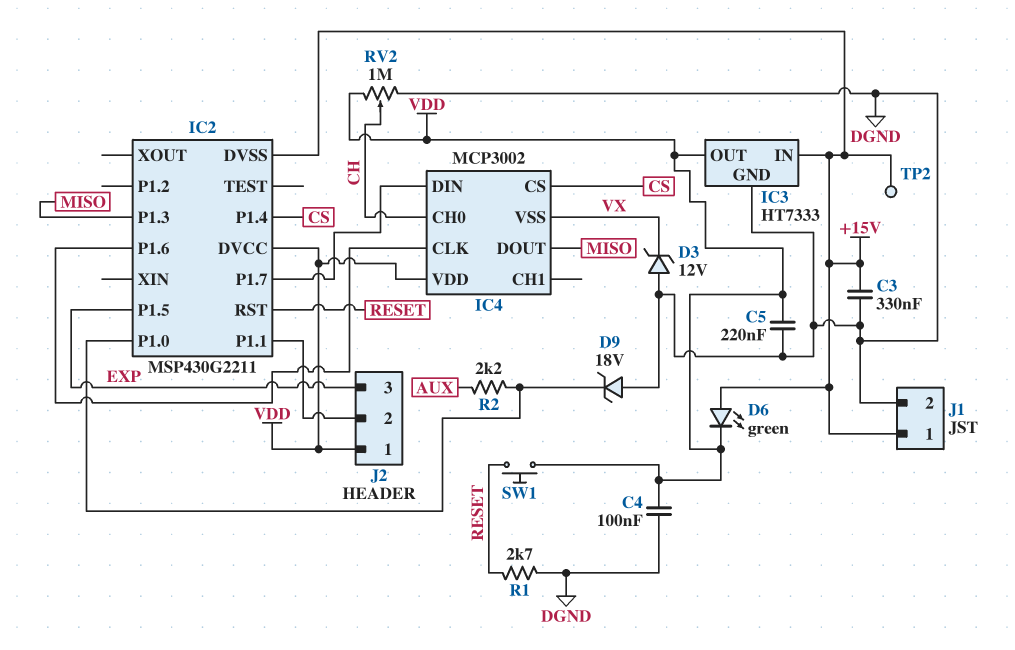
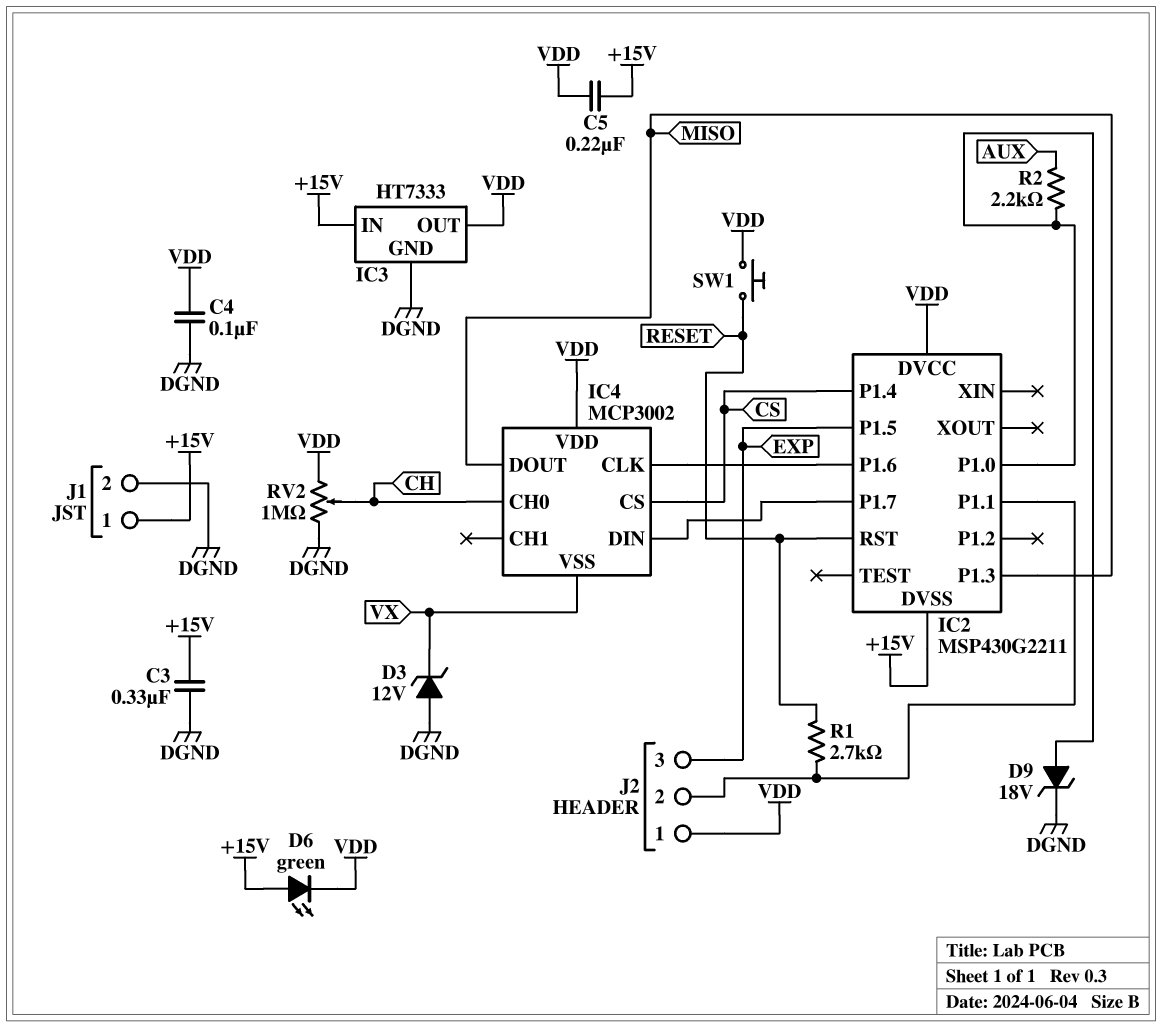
C5: 220nF (DGND, VDD) -> 220nF (+15V, VDD)
D9: zener 18V (A DGND, K IC2/P1.0) -> zener 18V (A IC2/P1.0, K DGND)
R1: 2.7k (DGND, RESET) -> 2.7k (IC2/P1.1, RESET)
TP2: test point (+15V) -> none

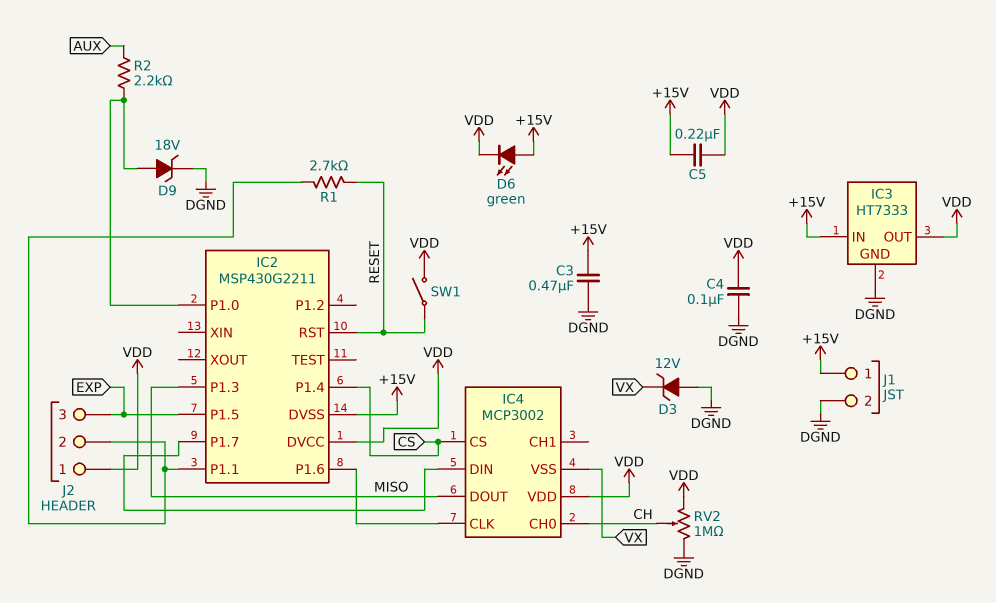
C3: 330nF (+15V, DGND) -> 470nF (+15V, DGND)
SW1: button (RESET, VDD) -> switch (RESET, VDD)

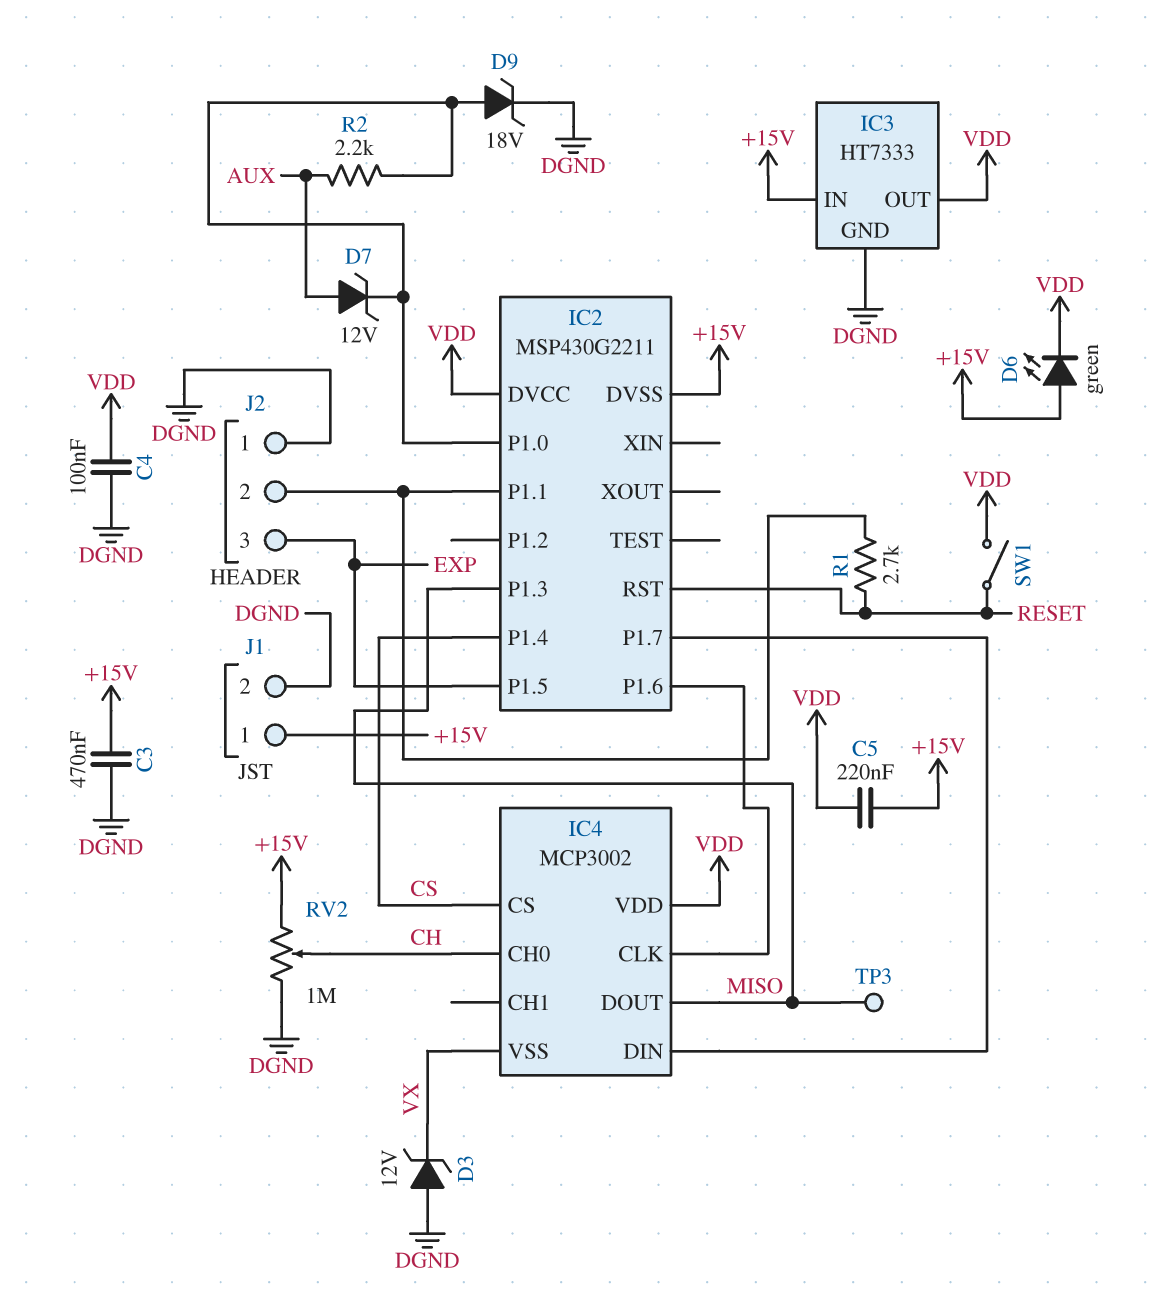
D7: none -> zener 12V (A AUX, K IC2/P1.0)
J2 pin 1: VDD -> DGND
RV2: 1M (DGND, VDD, wiper CH) -> 1M (+15V, DGND, wiper CH)
TP3: none -> test point (MISO)

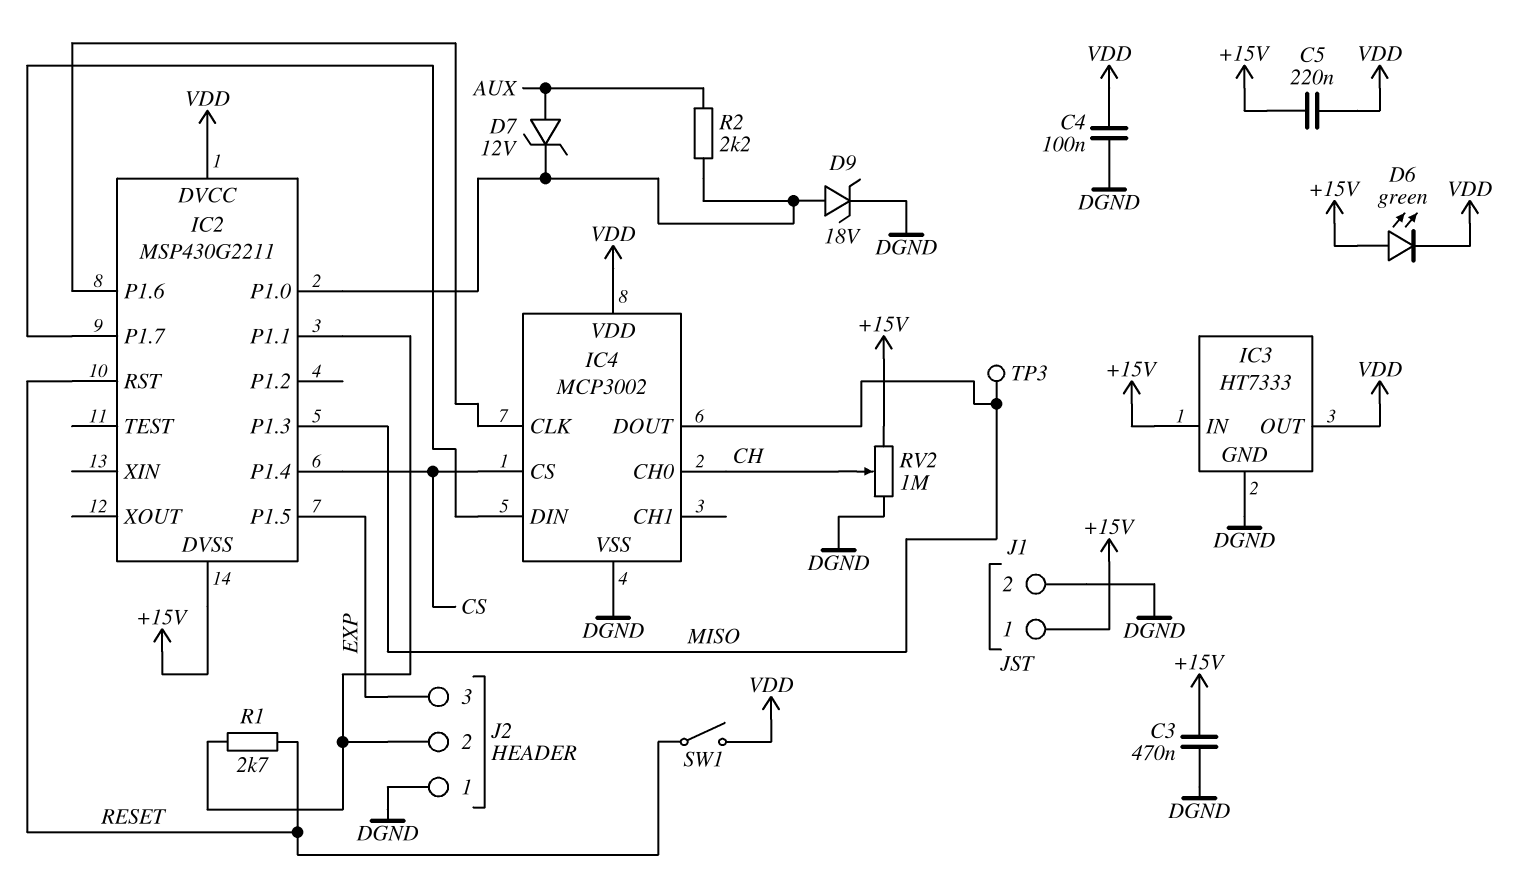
D3: zener 12V (A DGND, K VX) -> none
IC4 pin VSS: VX -> DGND

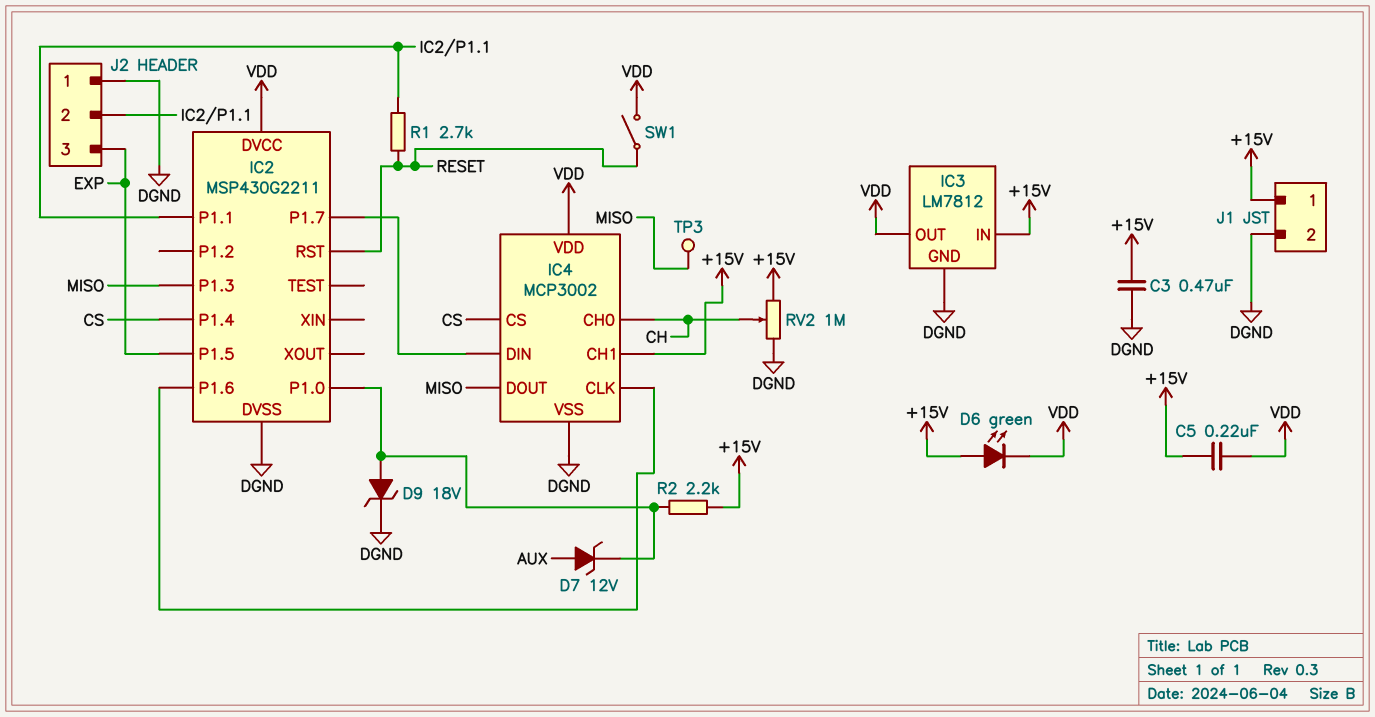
C4: 100nF (DGND, VDD) -> none
IC2 pin DVSS: +15V -> DGND
IC3: HT7333 -> LM7812
IC4 pin CH1: none -> +15V
R2: 2.2k (AUX, IC2/P1.0) -> 2.2k (+15V, IC2/P1.0)

